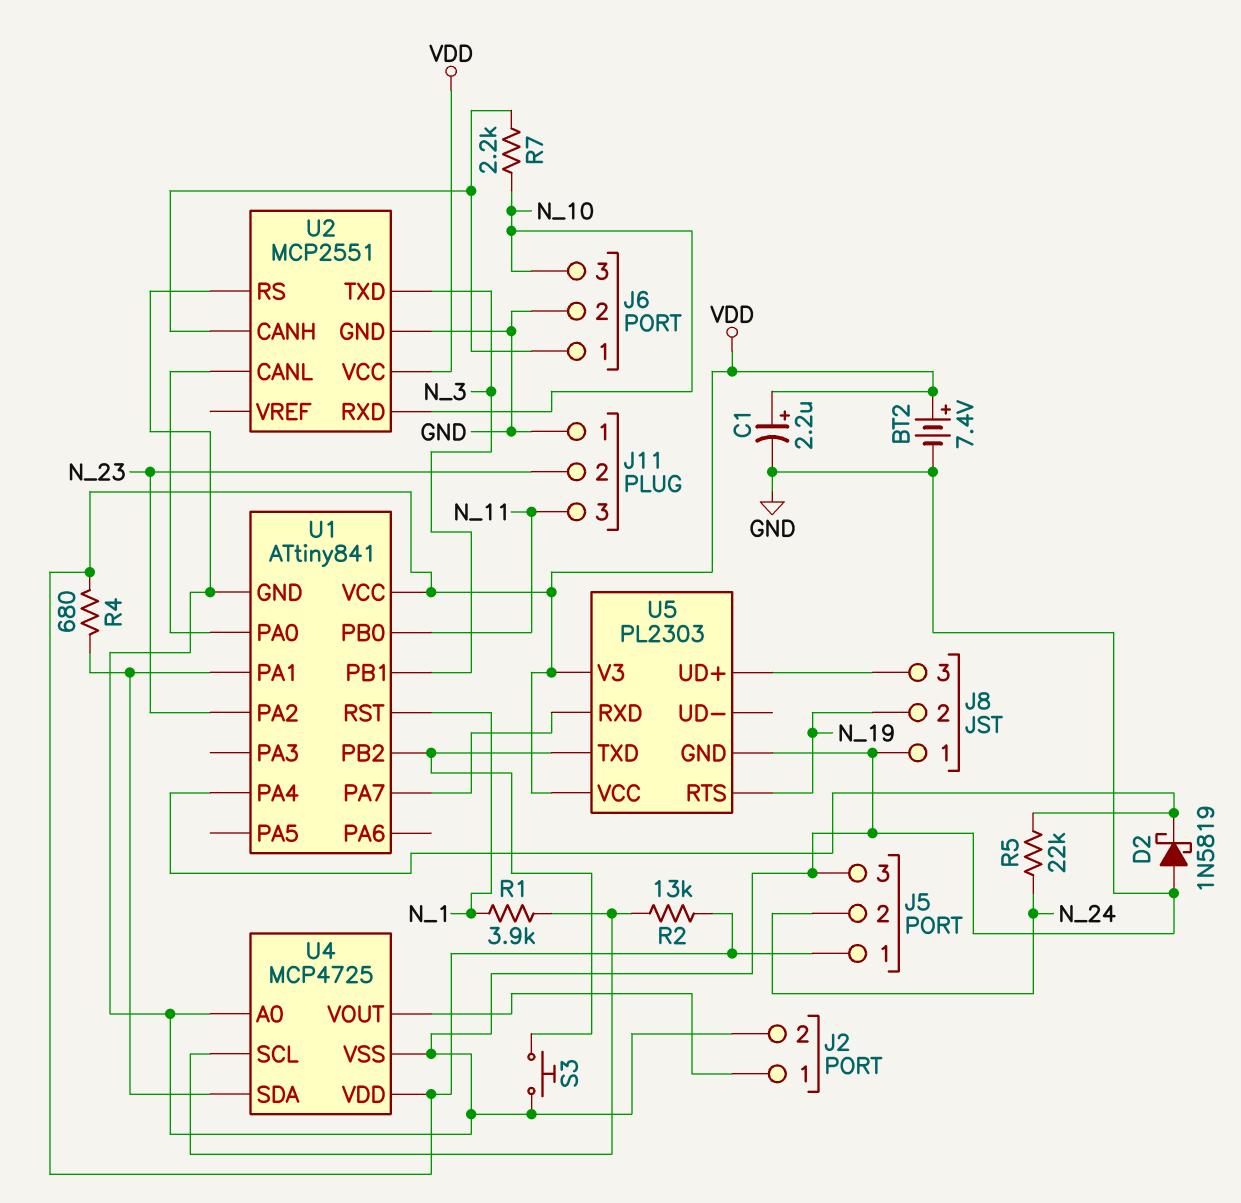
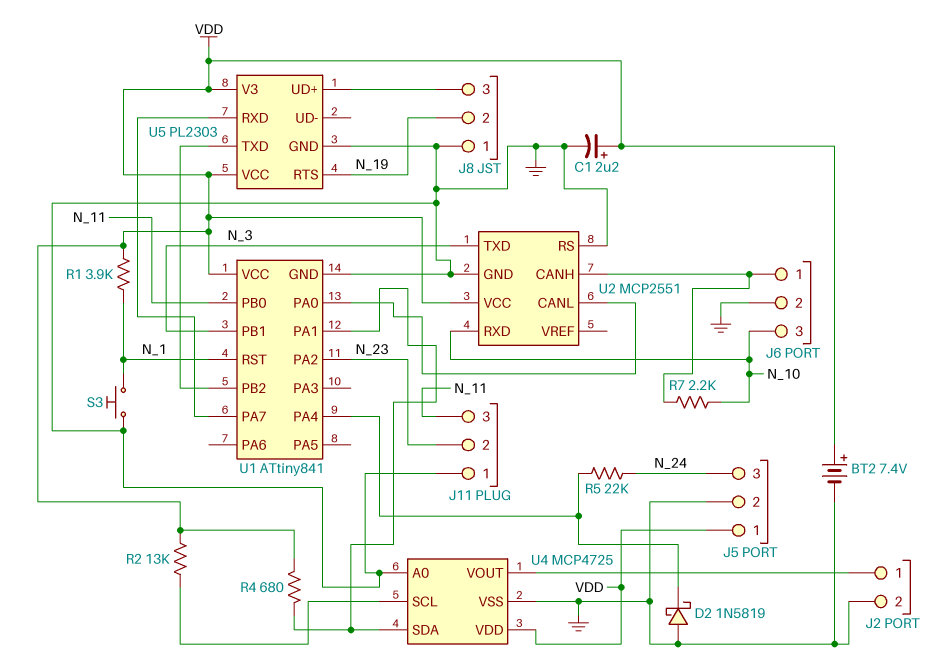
J5 pin 2: N_24 -> GND
J5 pin 3: GND -> N_24
R1: 3.9k (N_1, U4/SCL) -> 3.9k (N_1, VDD)
S3: button (GND, U1/PB2) -> button (GND, N_1)

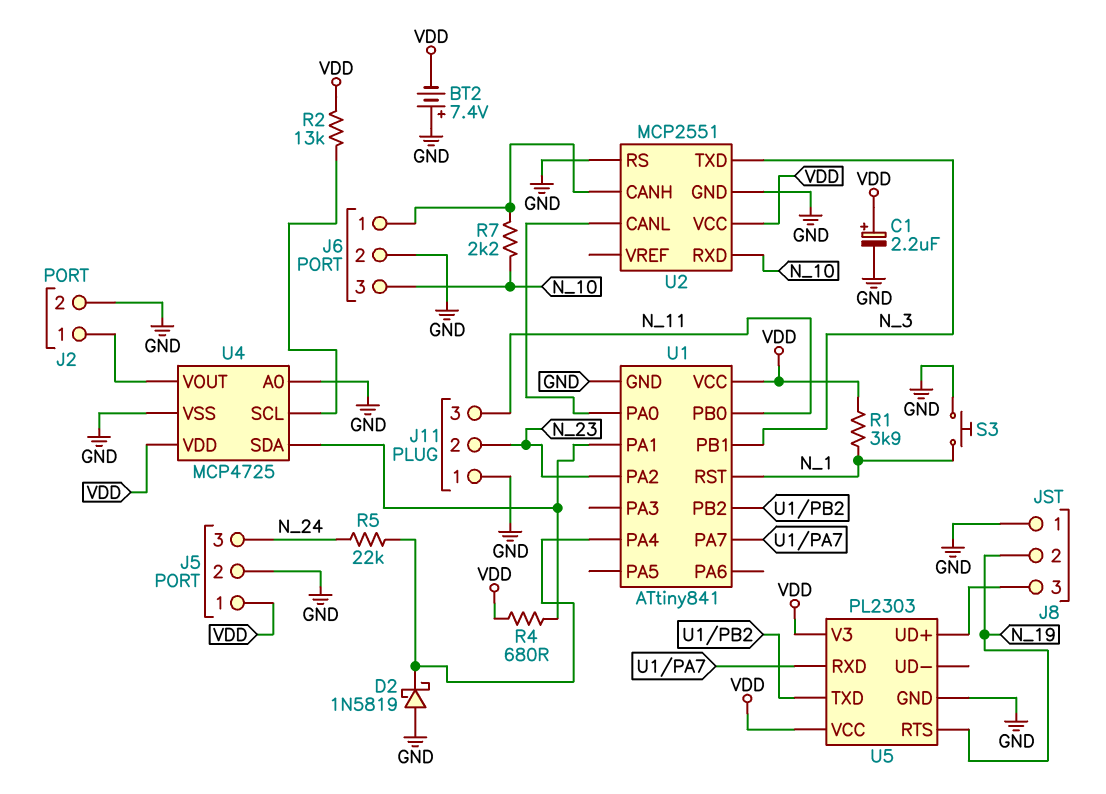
BT2: 7.4V (plus VDD, minus GND) -> 7.4V (plus GND, minus VDD)

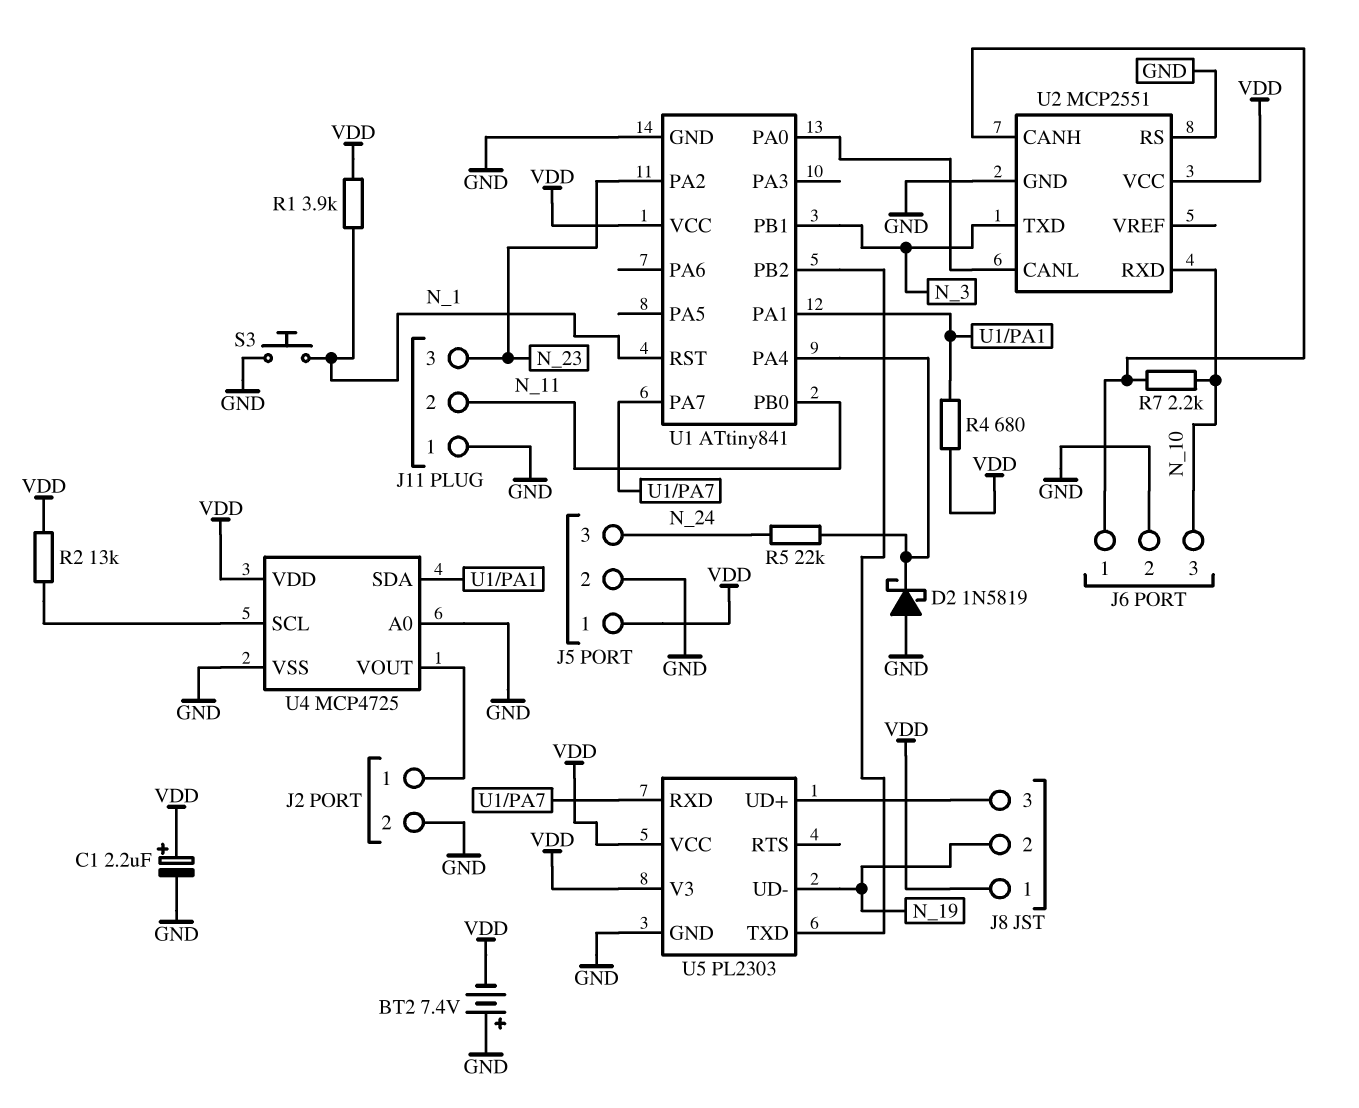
J8 pin 1: GND -> VDD
J11 pin 2: N_23 -> N_11
J11 pin 3: N_11 -> N_23
U5 pin RTS: N_19 -> none
U5 pin UD-: none -> N_19

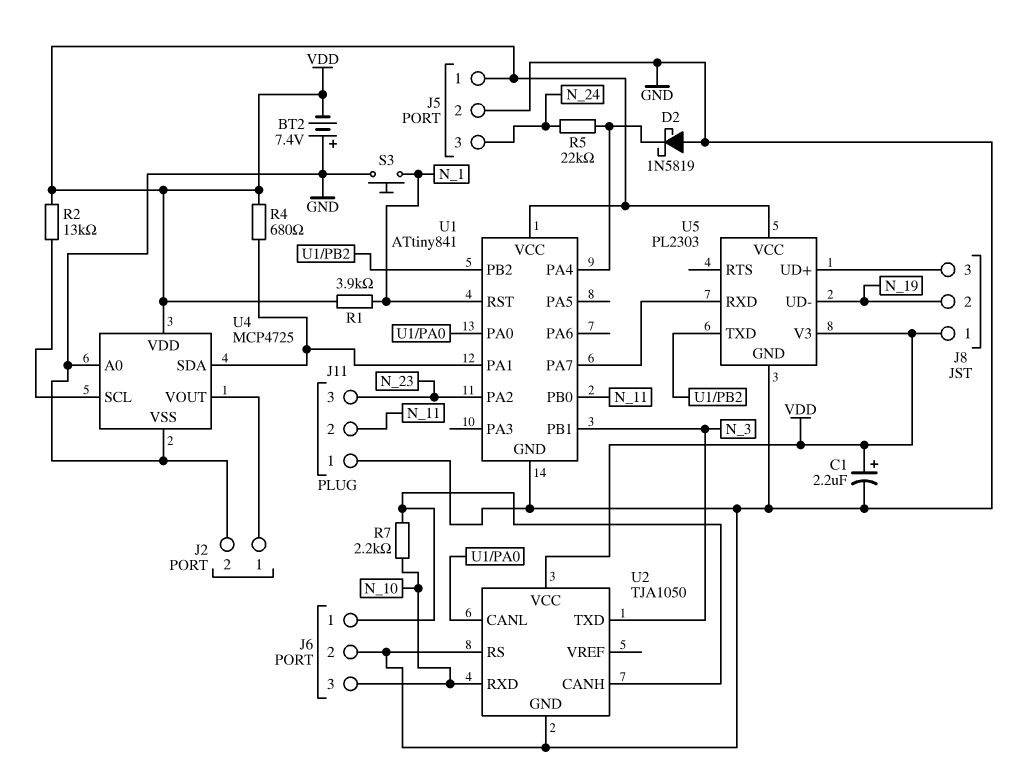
U2: MCP2551 -> TJA1050

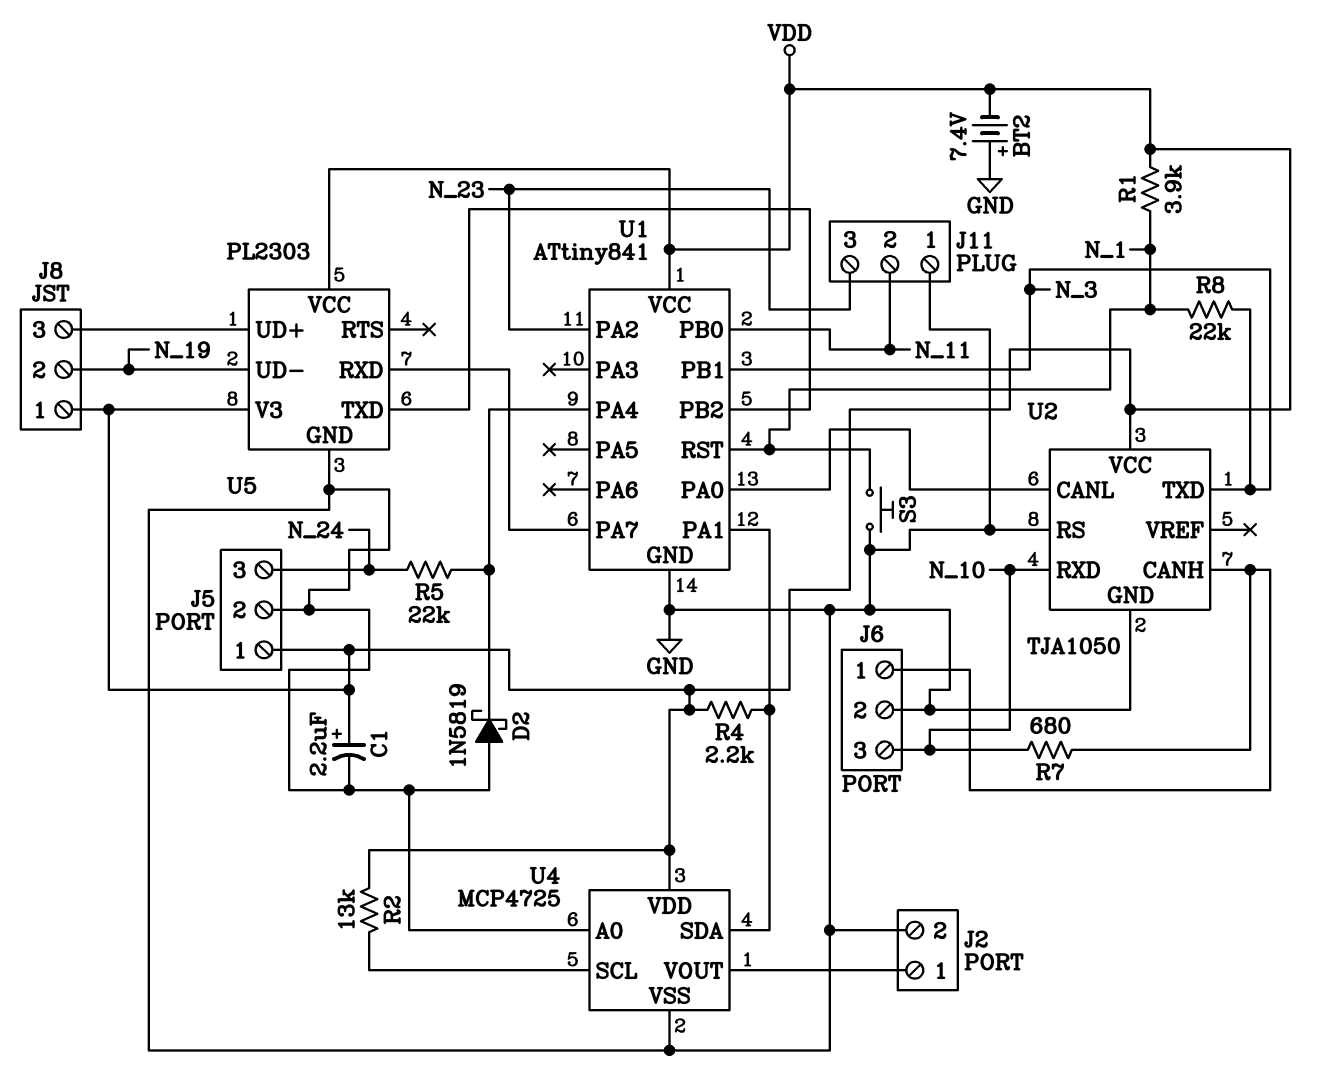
R4: 680 (U1/PA1, VDD) -> 2.2k (U1/PA1, VDD)
R7: 2.2k (J6/1, N_10) -> 680 (J6/1, N_10)
R8: none -> 22k (N_1, N_3)

